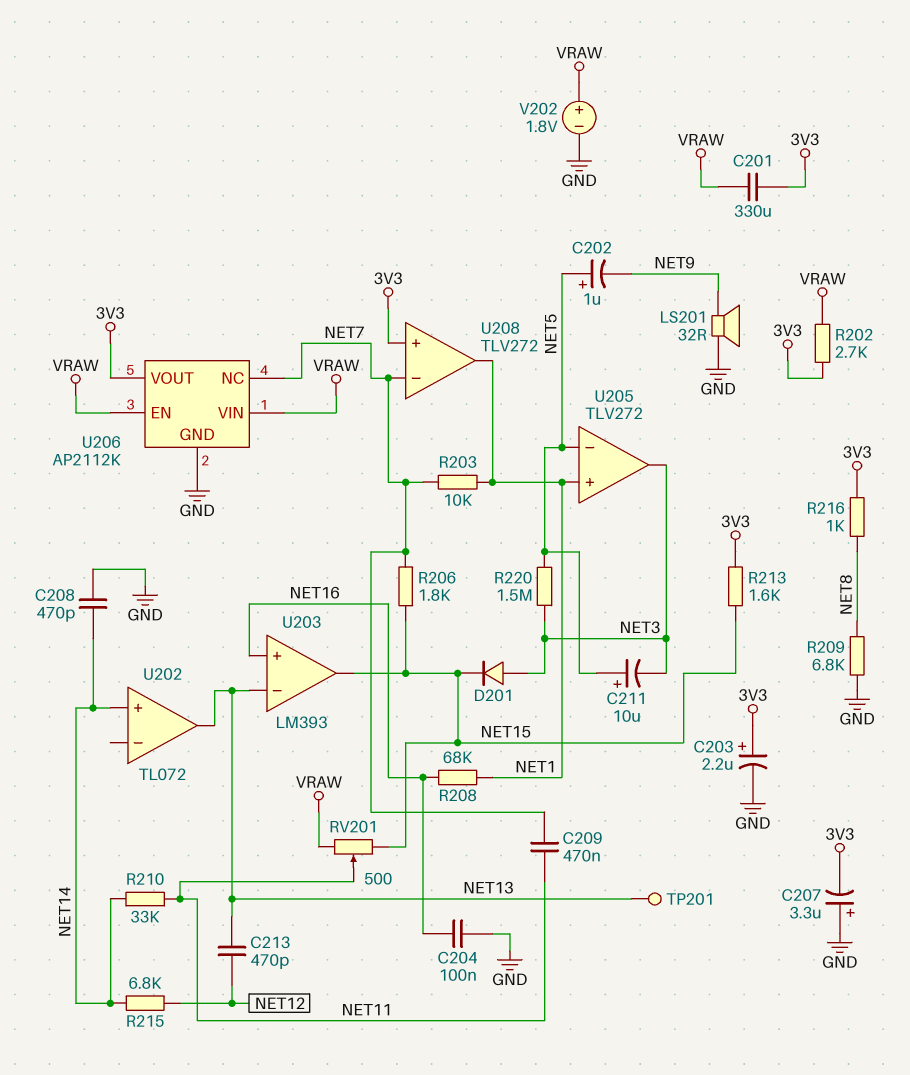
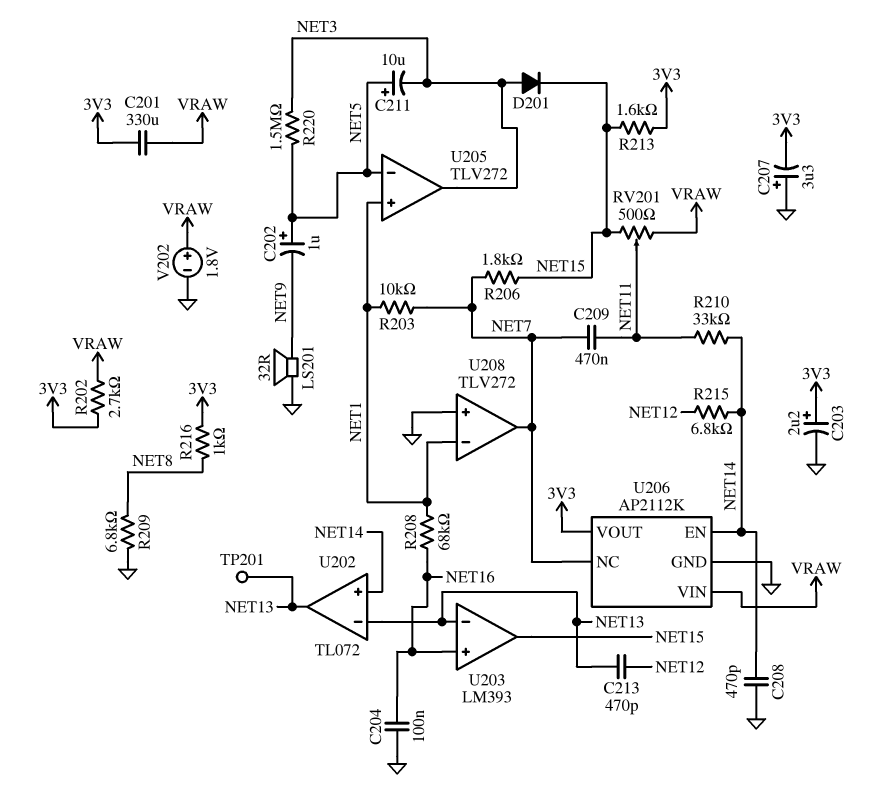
U202 pin in-: none -> NET13
U206 pin EN: VRAW -> NET14
U208 pin in+: 3V3 -> GND
U208 pin in-: NET7 -> NET1
U208 pin out: NET1 -> NET7

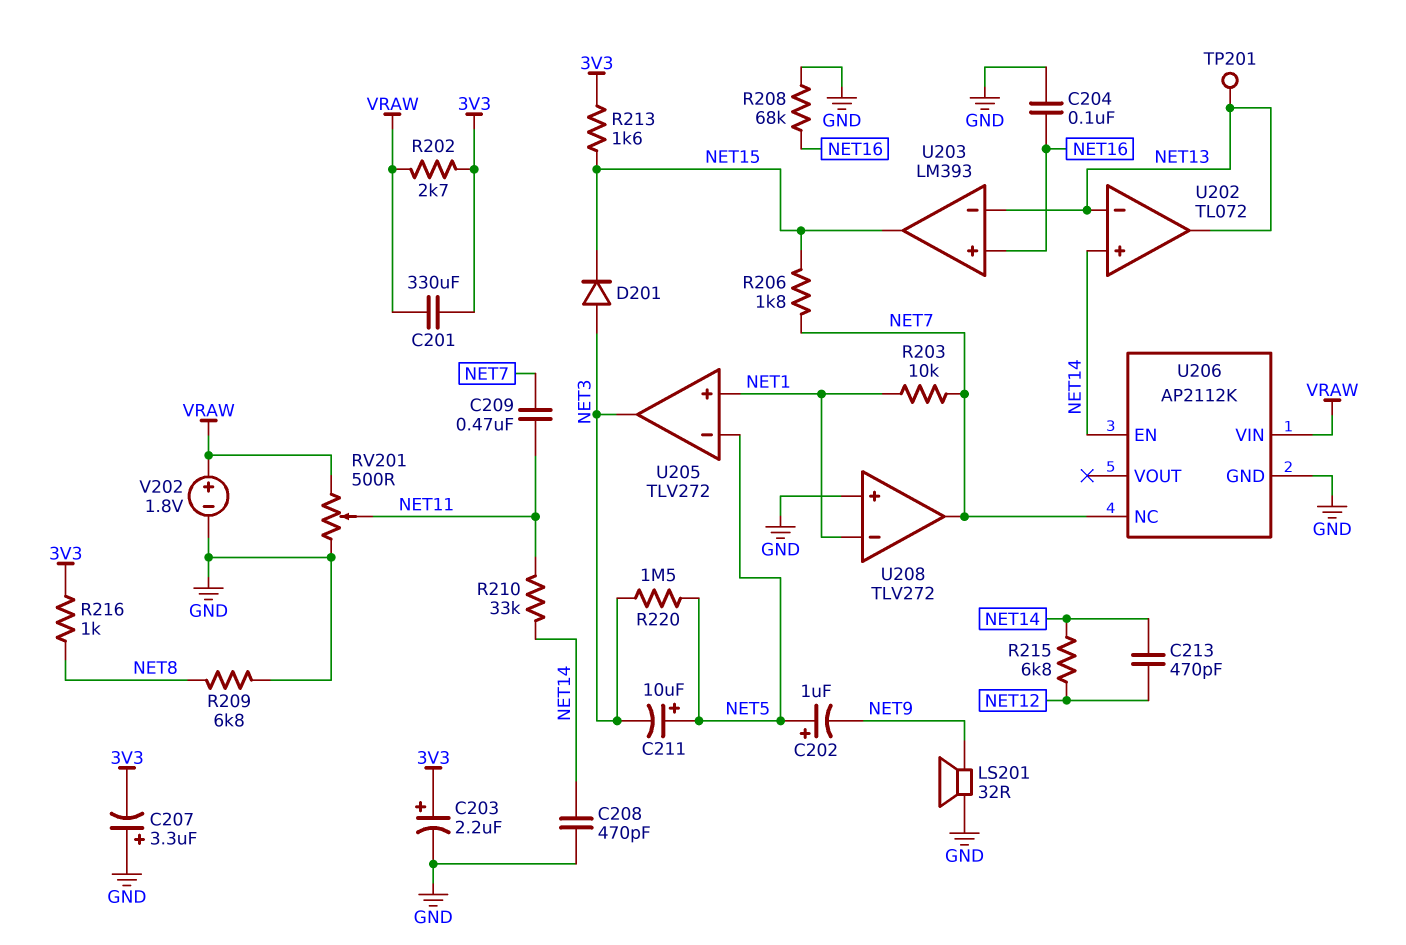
C213: 470pF (NET12, NET13) -> 470pF (NET12, NET14)
R208: 68k (NET1, NET16) -> 68k (GND, NET16)
RV201: 500 (NET15, VRAW, wiper NET11) -> 500 (GND, VRAW, wiper NET11)
U206 pin VOUT: 3V3 -> none

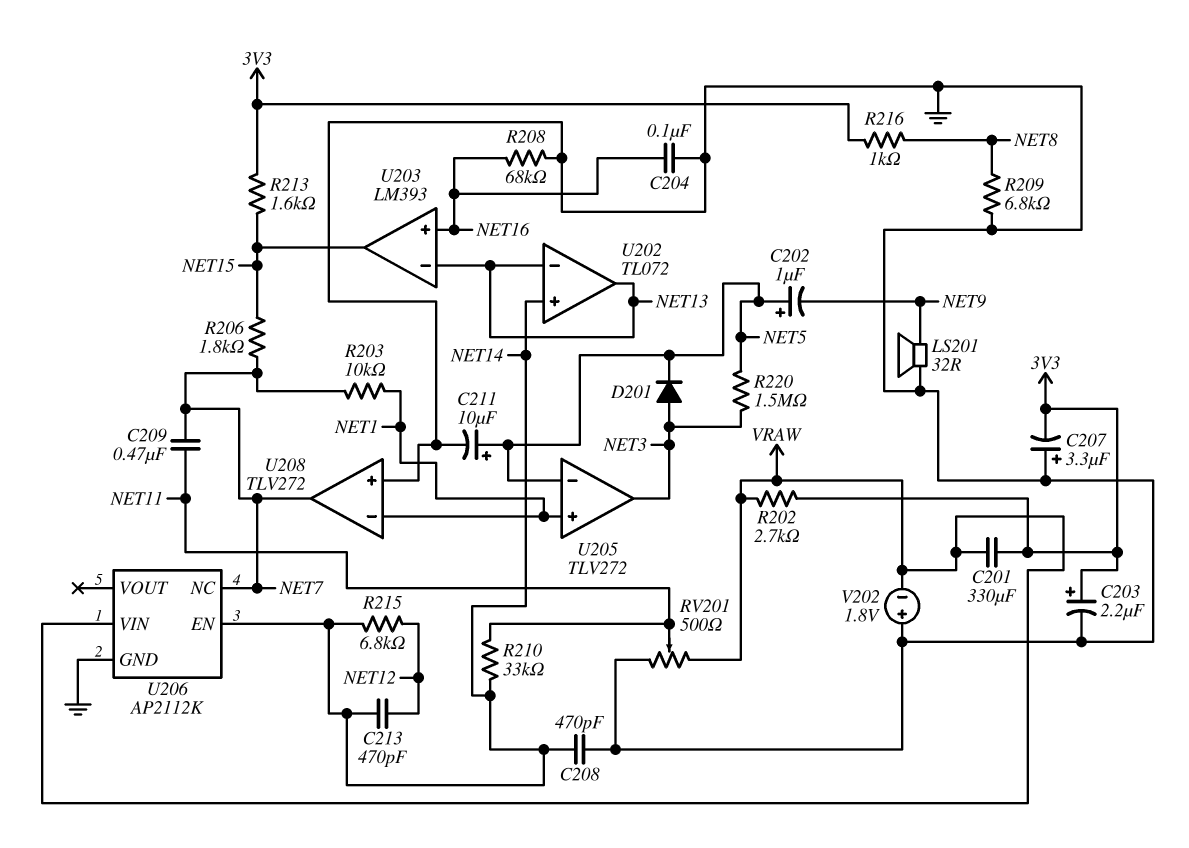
C211: 10uF (plus NET5, minus NET3) -> 10uF (plus NET5, minus GND)
D201: diode (A NET3, K NET15) -> diode (A NET3, K NET5)
TP201: test point (NET13) -> none
V202: 1.8V (plus VRAW, minus GND) -> 1.8V (plus GND, minus VRAW)

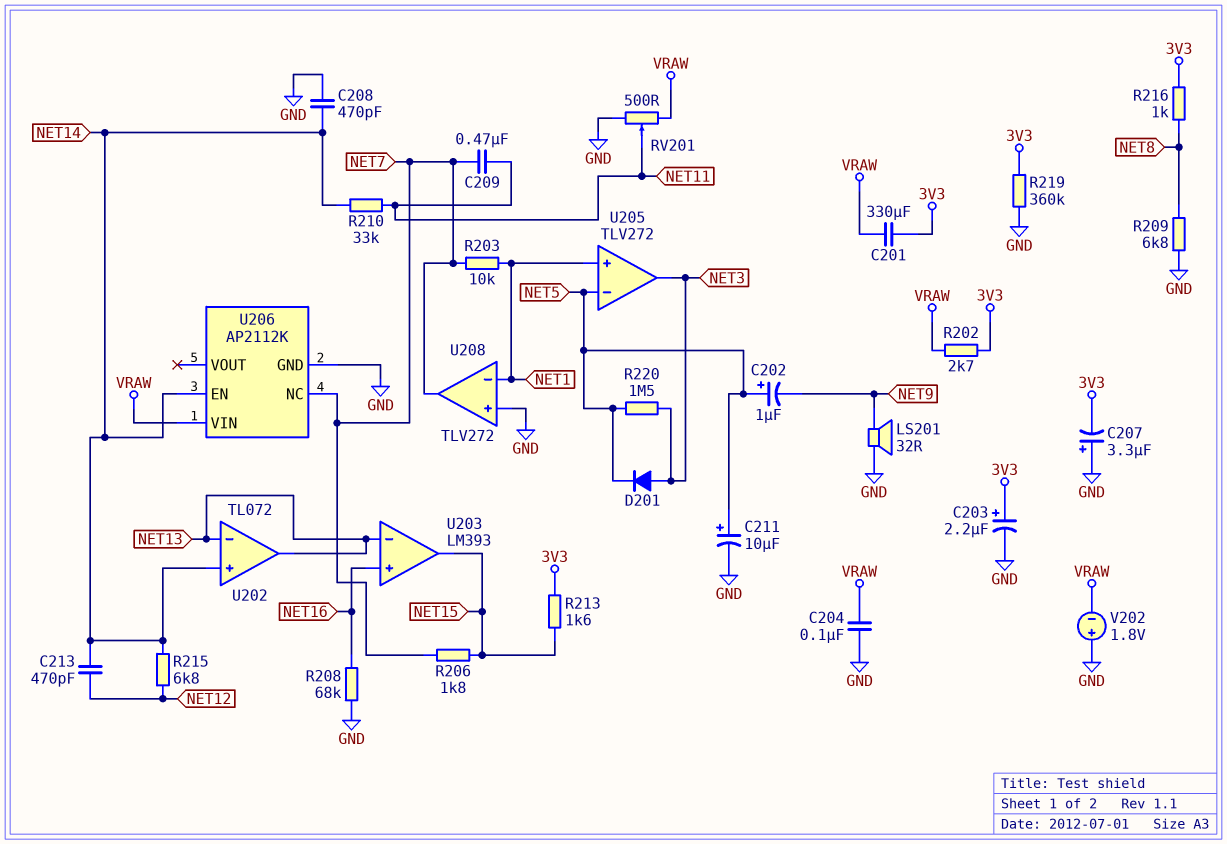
C204: 100nF (GND, NET16) -> 100nF (GND, VRAW)
R219: none -> 360k (3V3, GND)

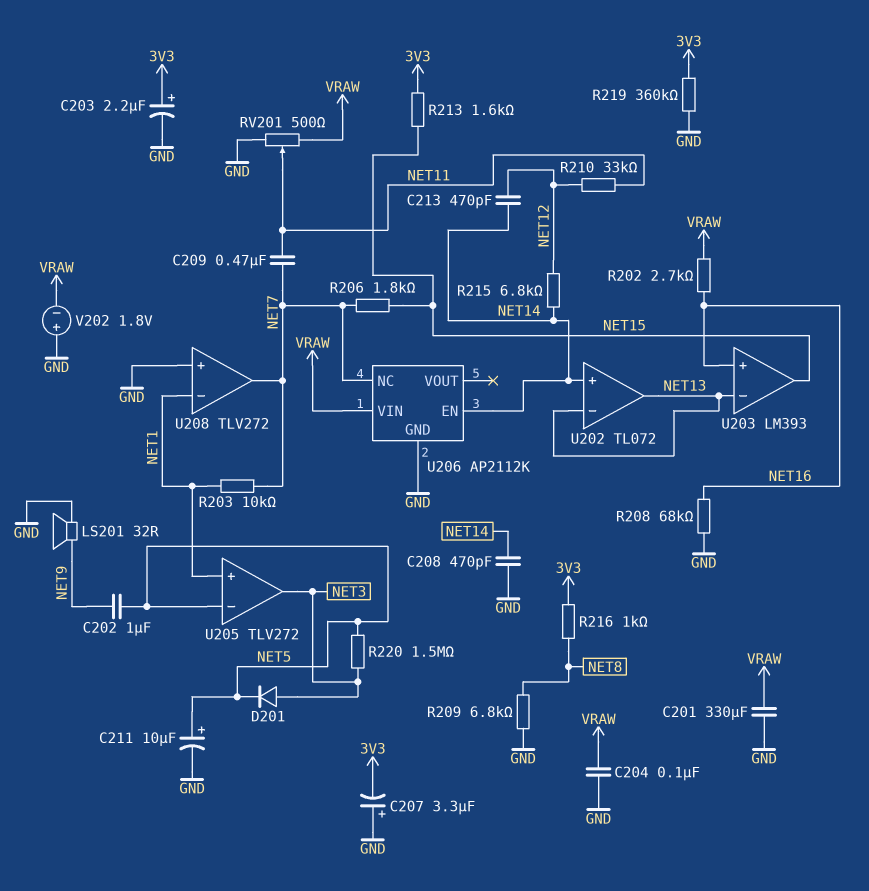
C201: 330uF (3V3, VRAW) -> 330uF (GND, VRAW)
C202: 1uF (plus NET5, minus NET9) -> 1uF (NET5, NET9)
R202: 2.7k (3V3, VRAW) -> 2.7k (NET16, VRAW)
R210: 33k (NET11, NET14) -> 33k (NET11, NET12)

